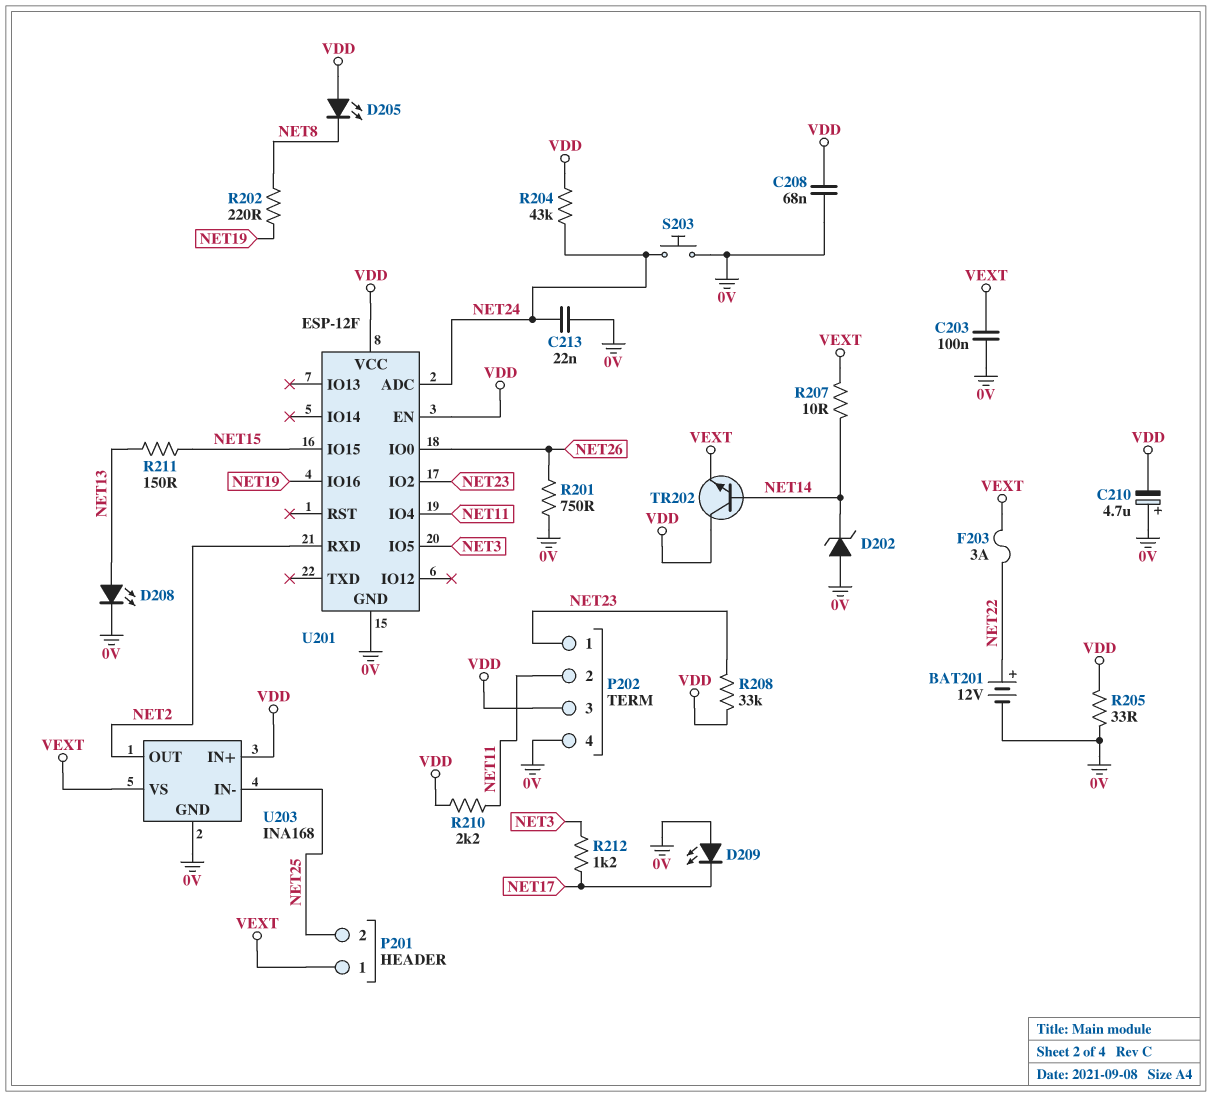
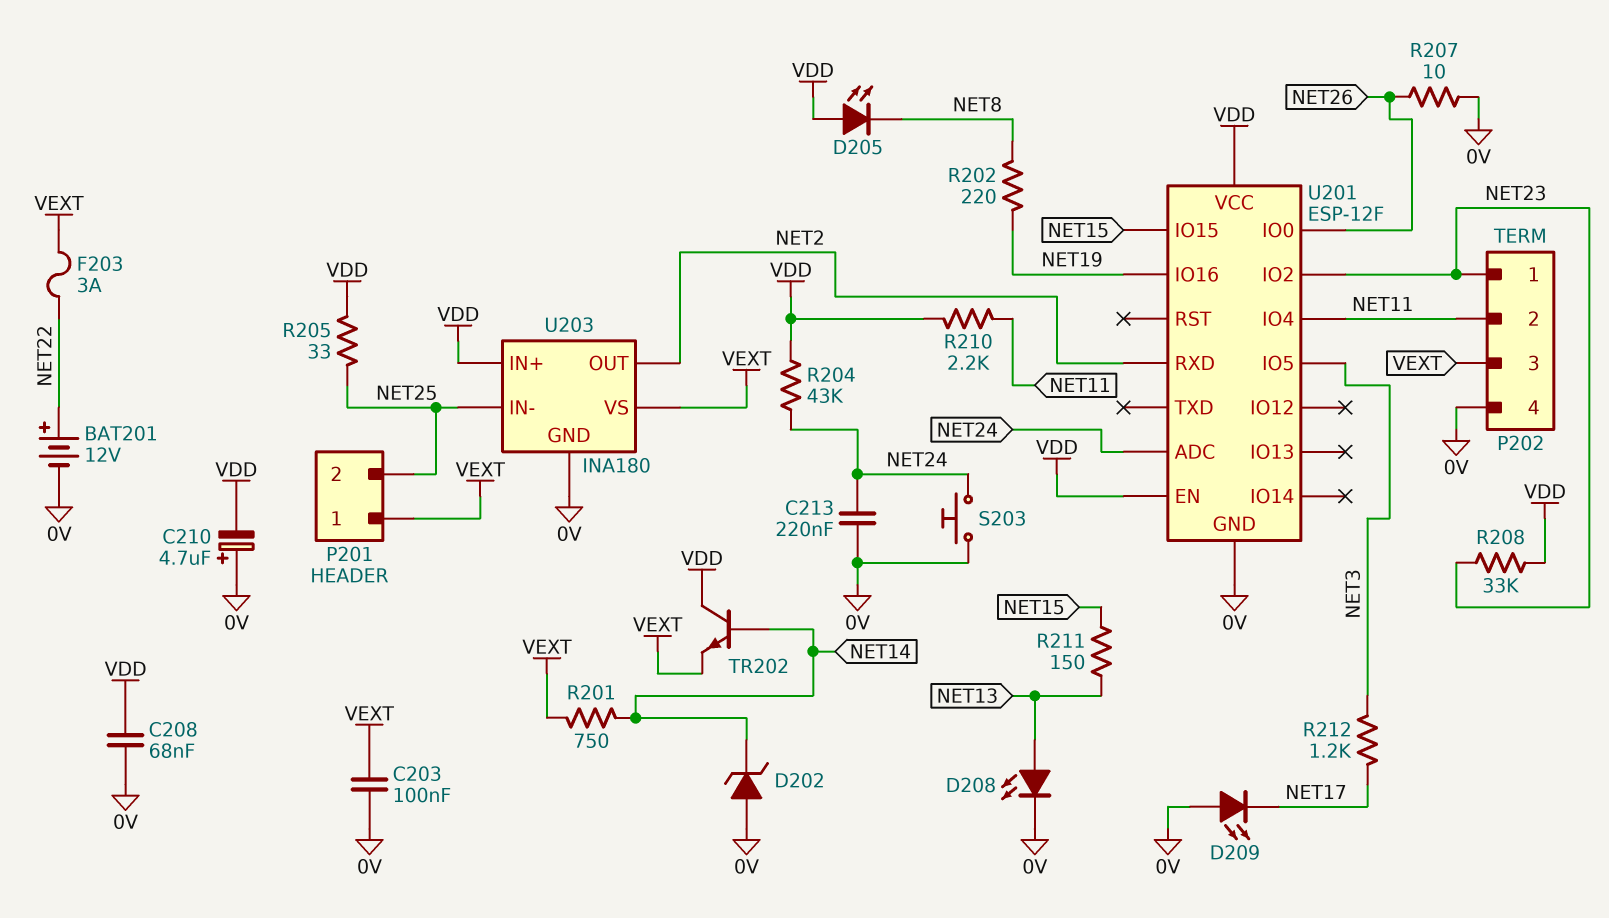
C213: 22nF (0V, NET24) -> 220nF (0V, NET24)
P202 pin 3: VDD -> VEXT
R201: 750 (0V, NET26) -> 750 (NET14, VEXT)
R205: 33 (0V, VDD) -> 33 (NET25, VDD)
R207: 10 (NET14, VEXT) -> 10 (0V, NET26)
U203: INA168 -> INA180

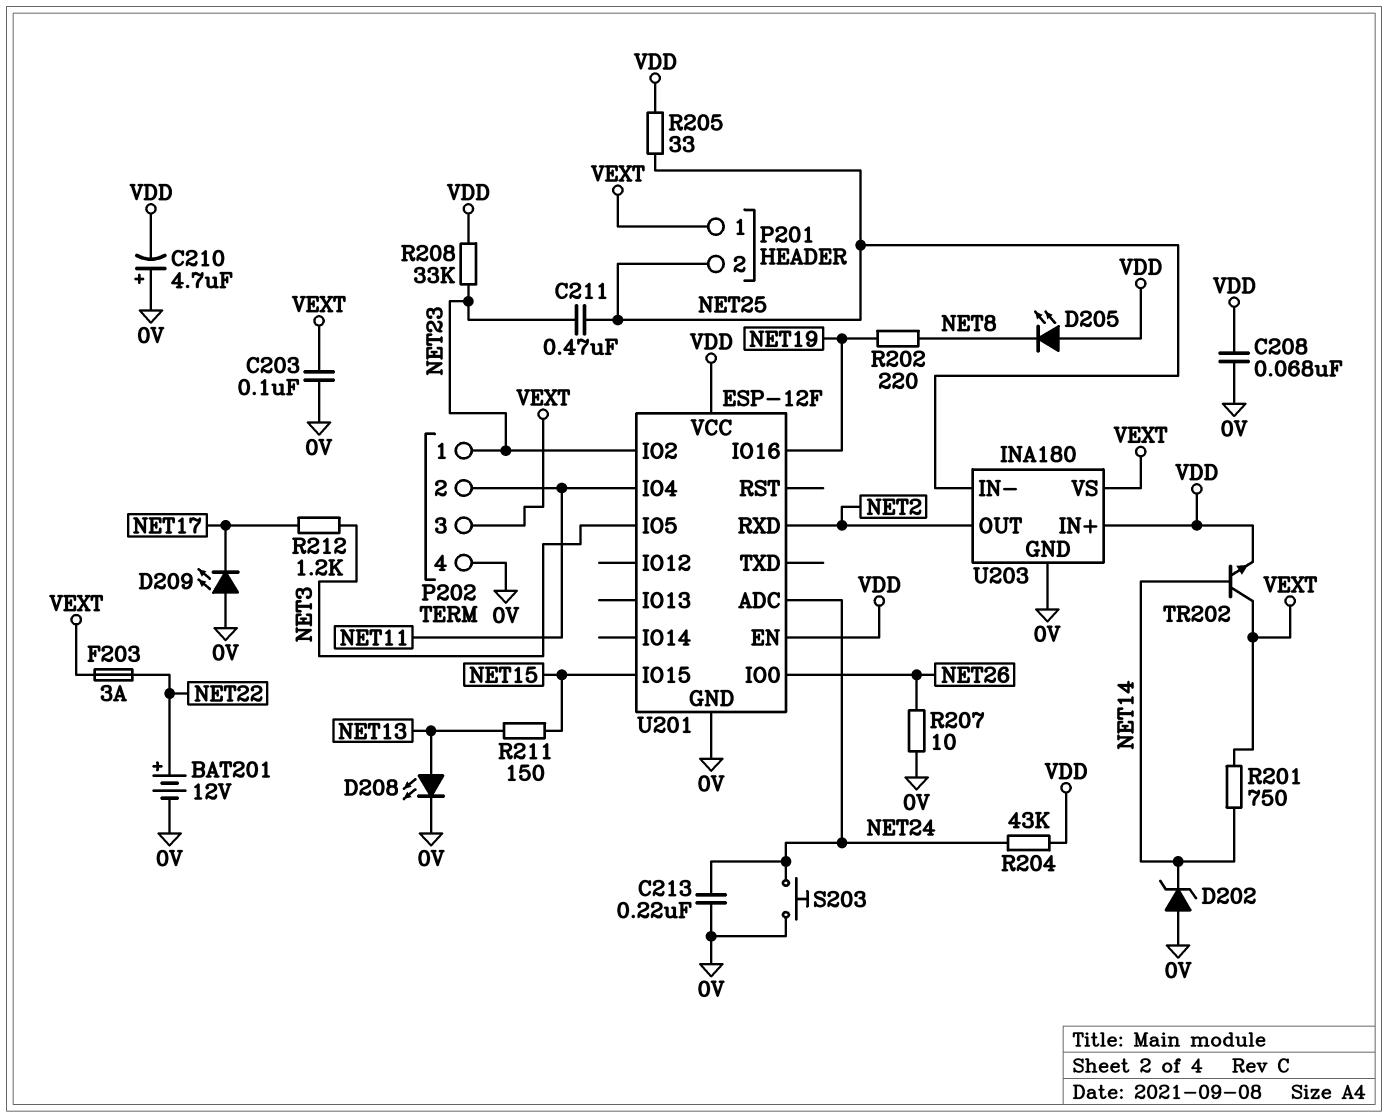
C211: none -> 470nF (NET23, NET25)
R210: 2.2k (NET11, VDD) -> none
TR202: NPN (B NET14, C VDD, E VEXT) -> NPN (B NET14, C VEXT, E VDD)

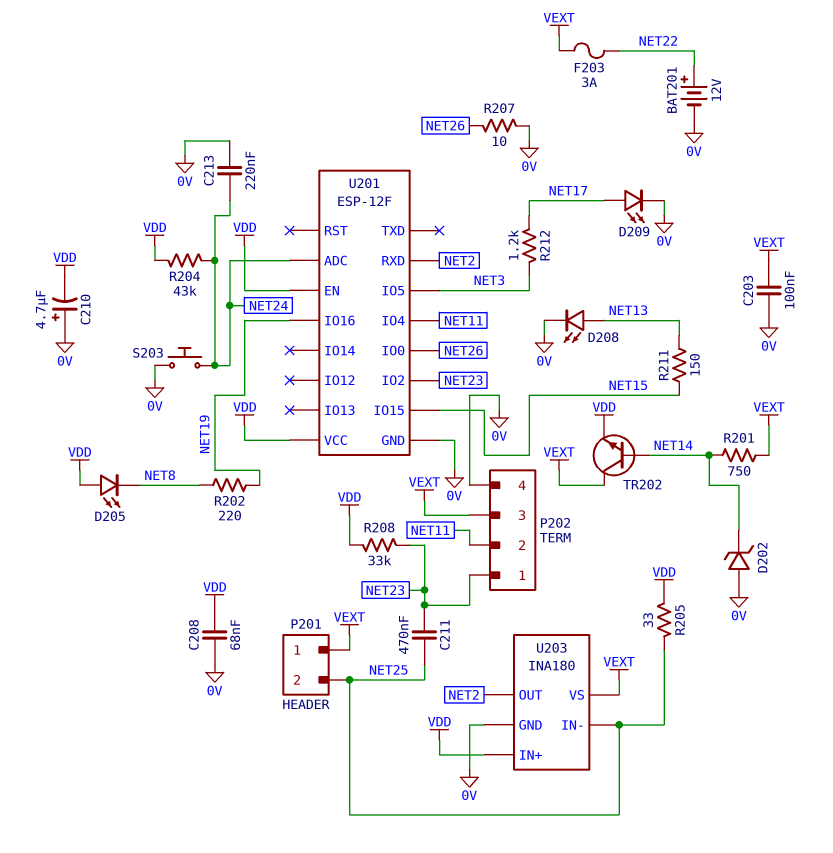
D209: LED (A 0V, K NET17) -> LED (A NET17, K 0V)

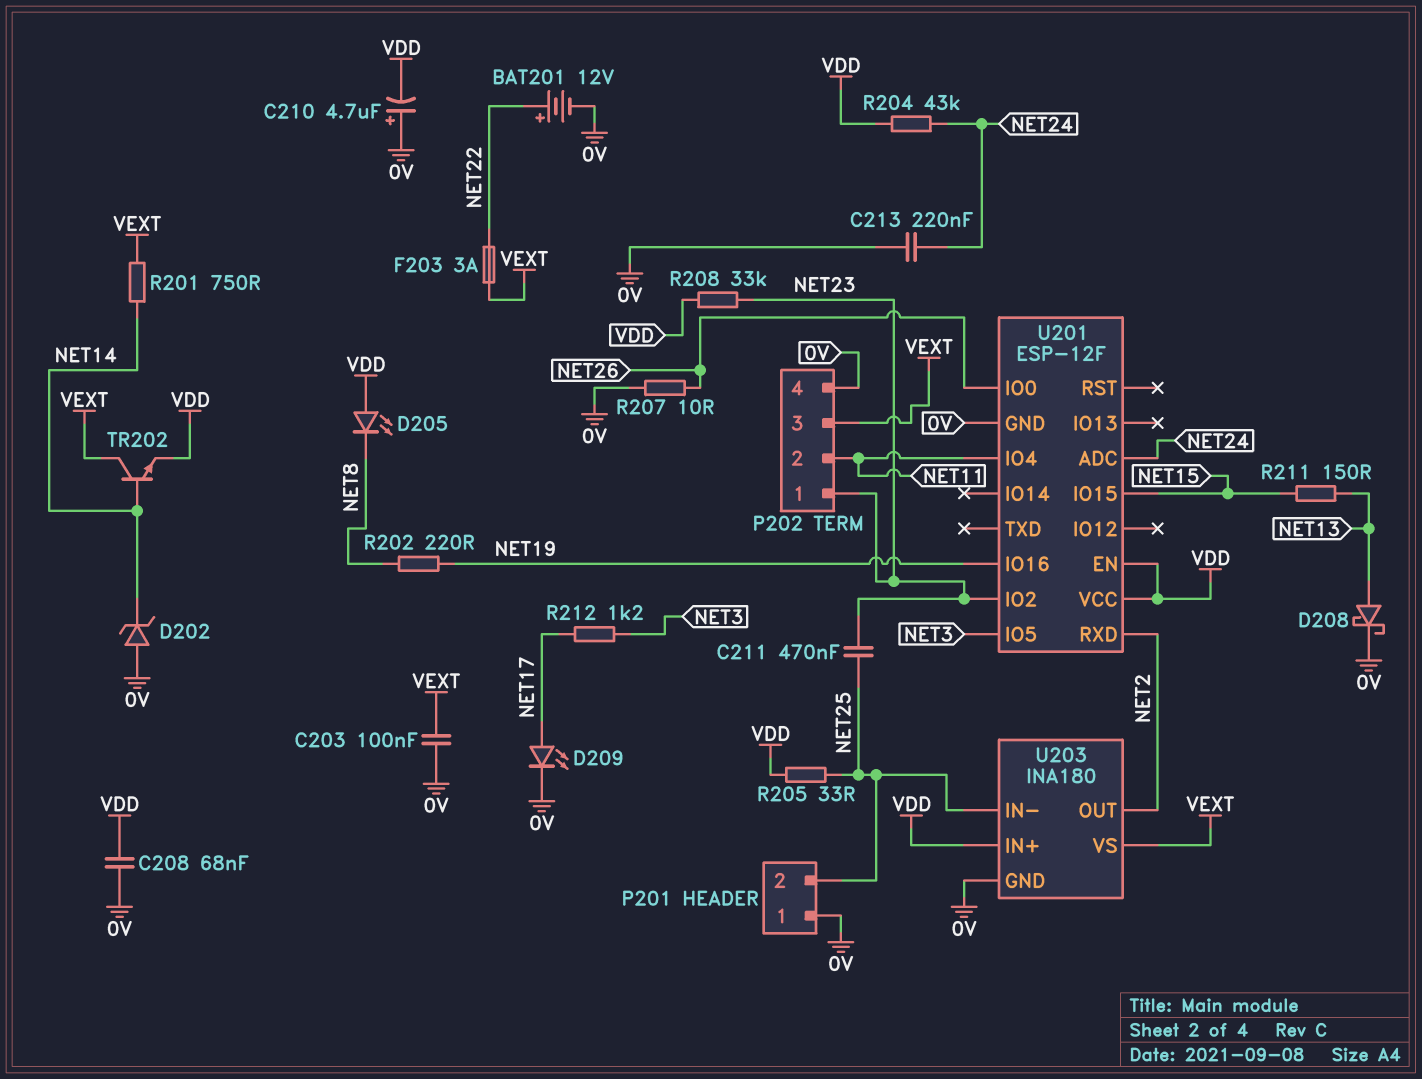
D208: LED (A NET13, K 0V) -> schottky (A NET13, K 0V)
P201 pin 1: VEXT -> 0V
S203: button (0V, NET24) -> none

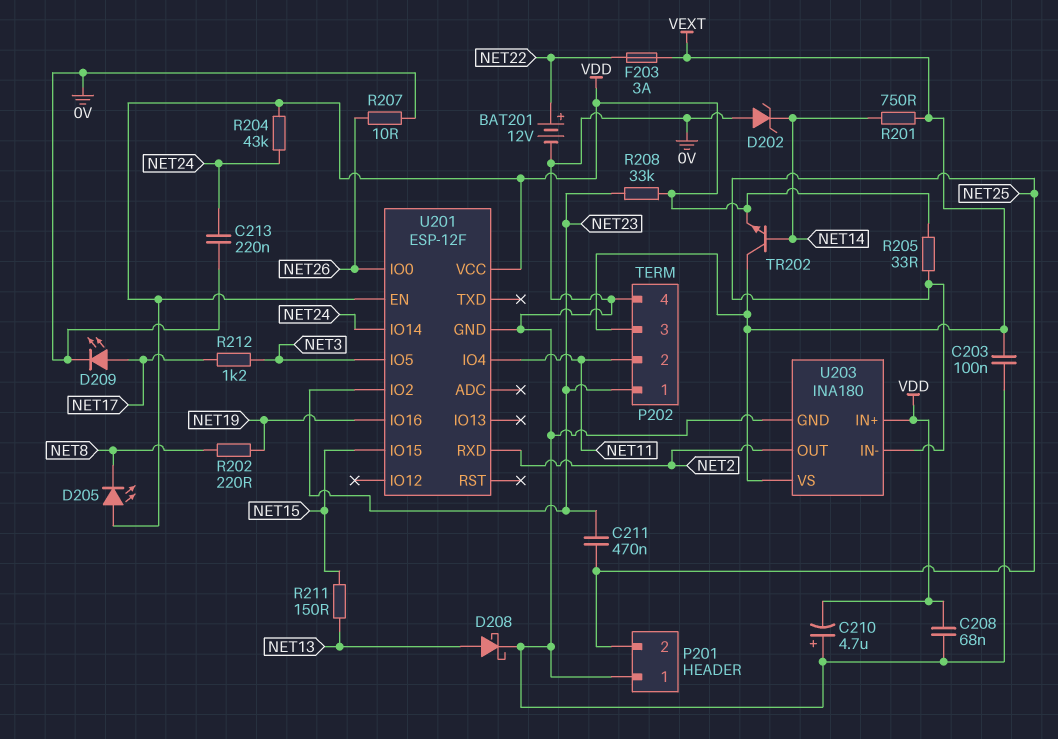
U201 pin ADC: NET24 -> none
U201 pin IO14: none -> NET24

